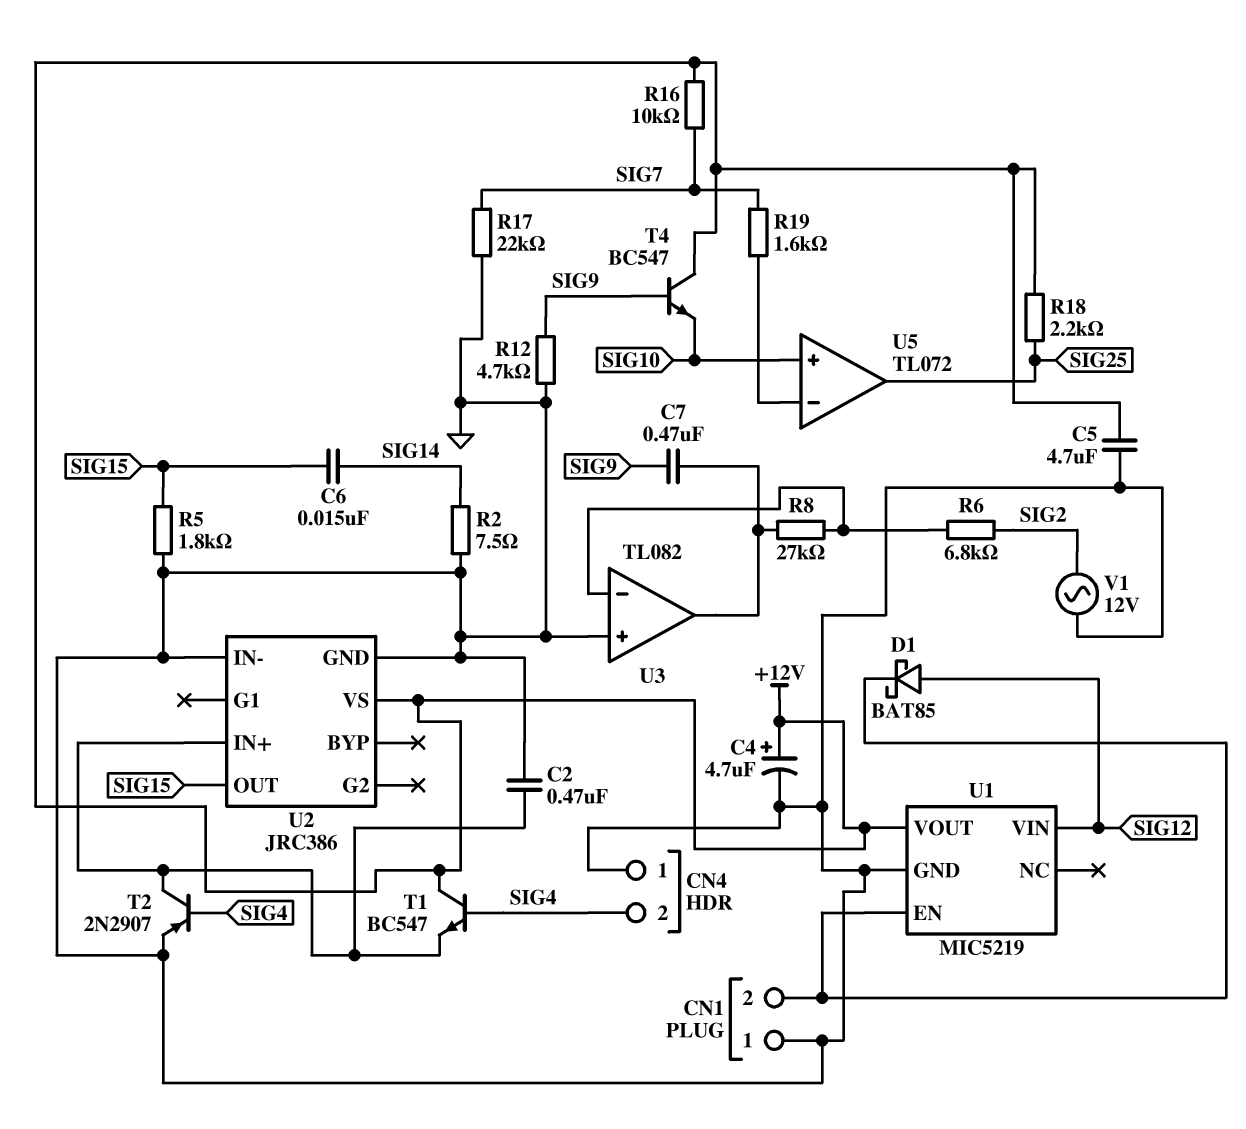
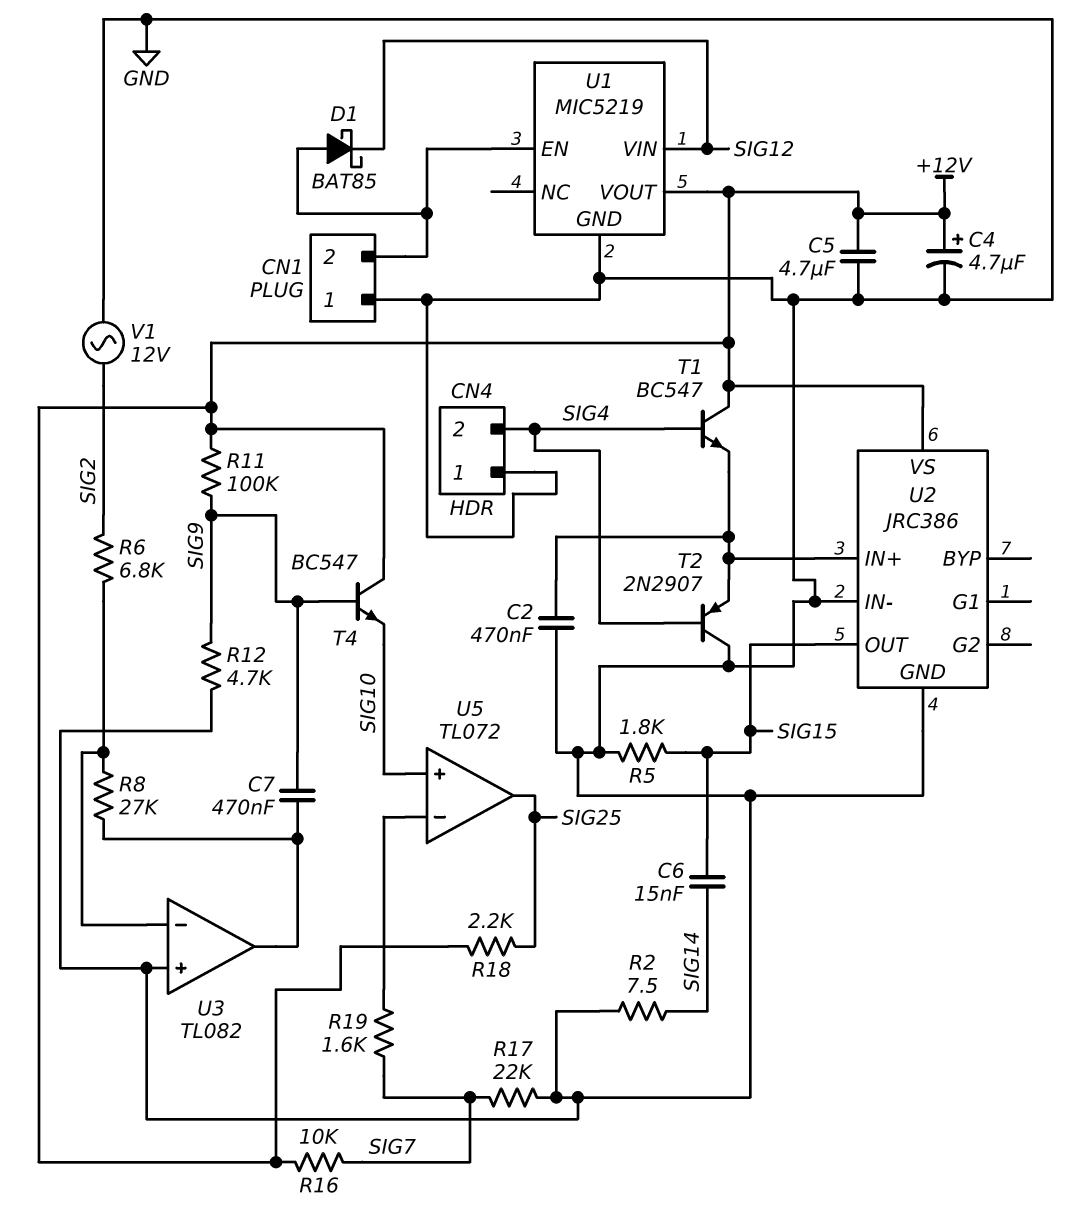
D1: schottky BAT85 (A SIG12, K CN1/2) -> schottky BAT85 (A CN1/2, K SIG12)
R11: none -> 100k (+12V, SIG9)
T2: PNP 2N2907 (B SIG4, C U2/IN+, E GND) -> PNP 2N2907 (B SIG4, C GND, E U2/IN+)

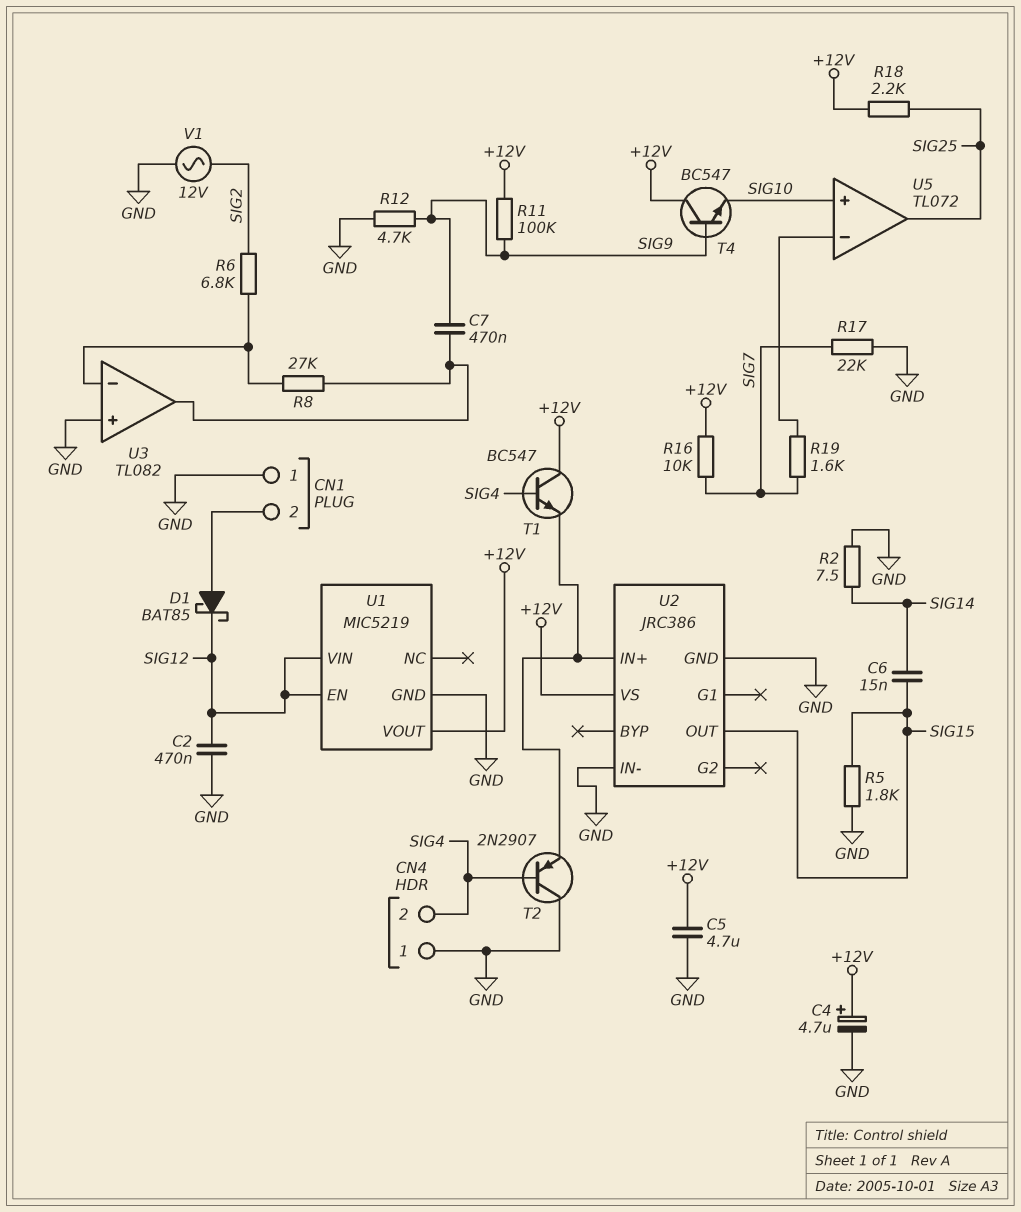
C2: 470nF (GND, U2/IN+) -> 470nF (GND, SIG12)
U1 pin EN: CN1/2 -> SIG12

